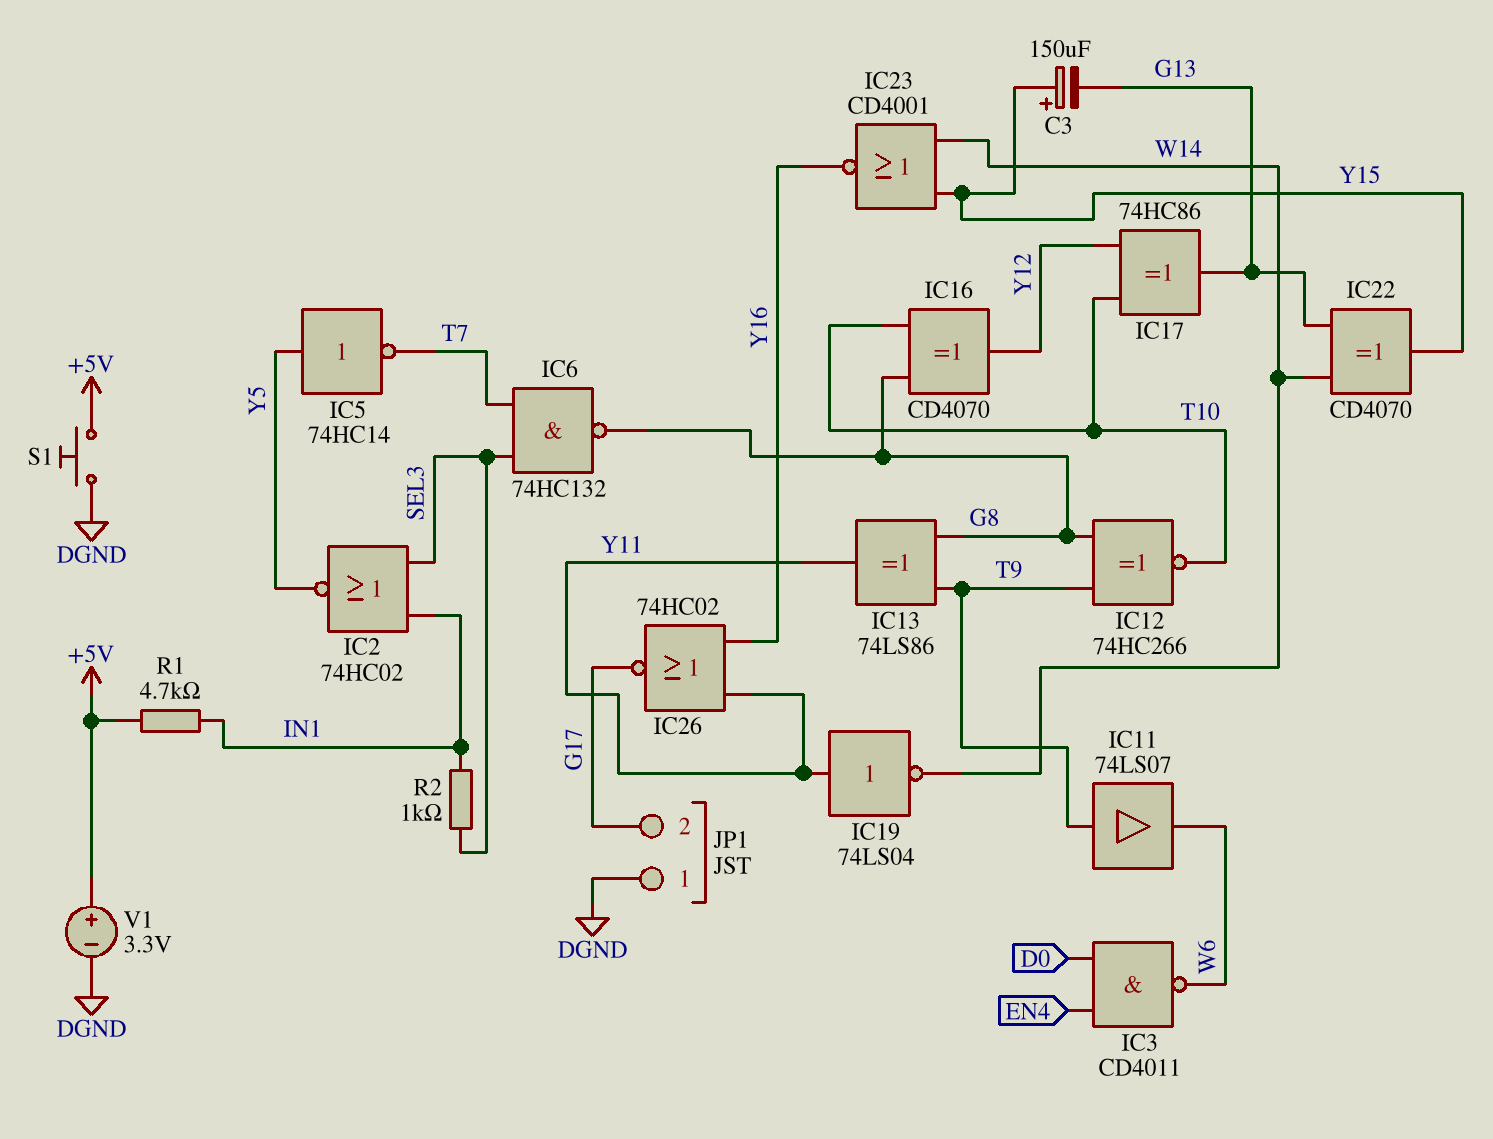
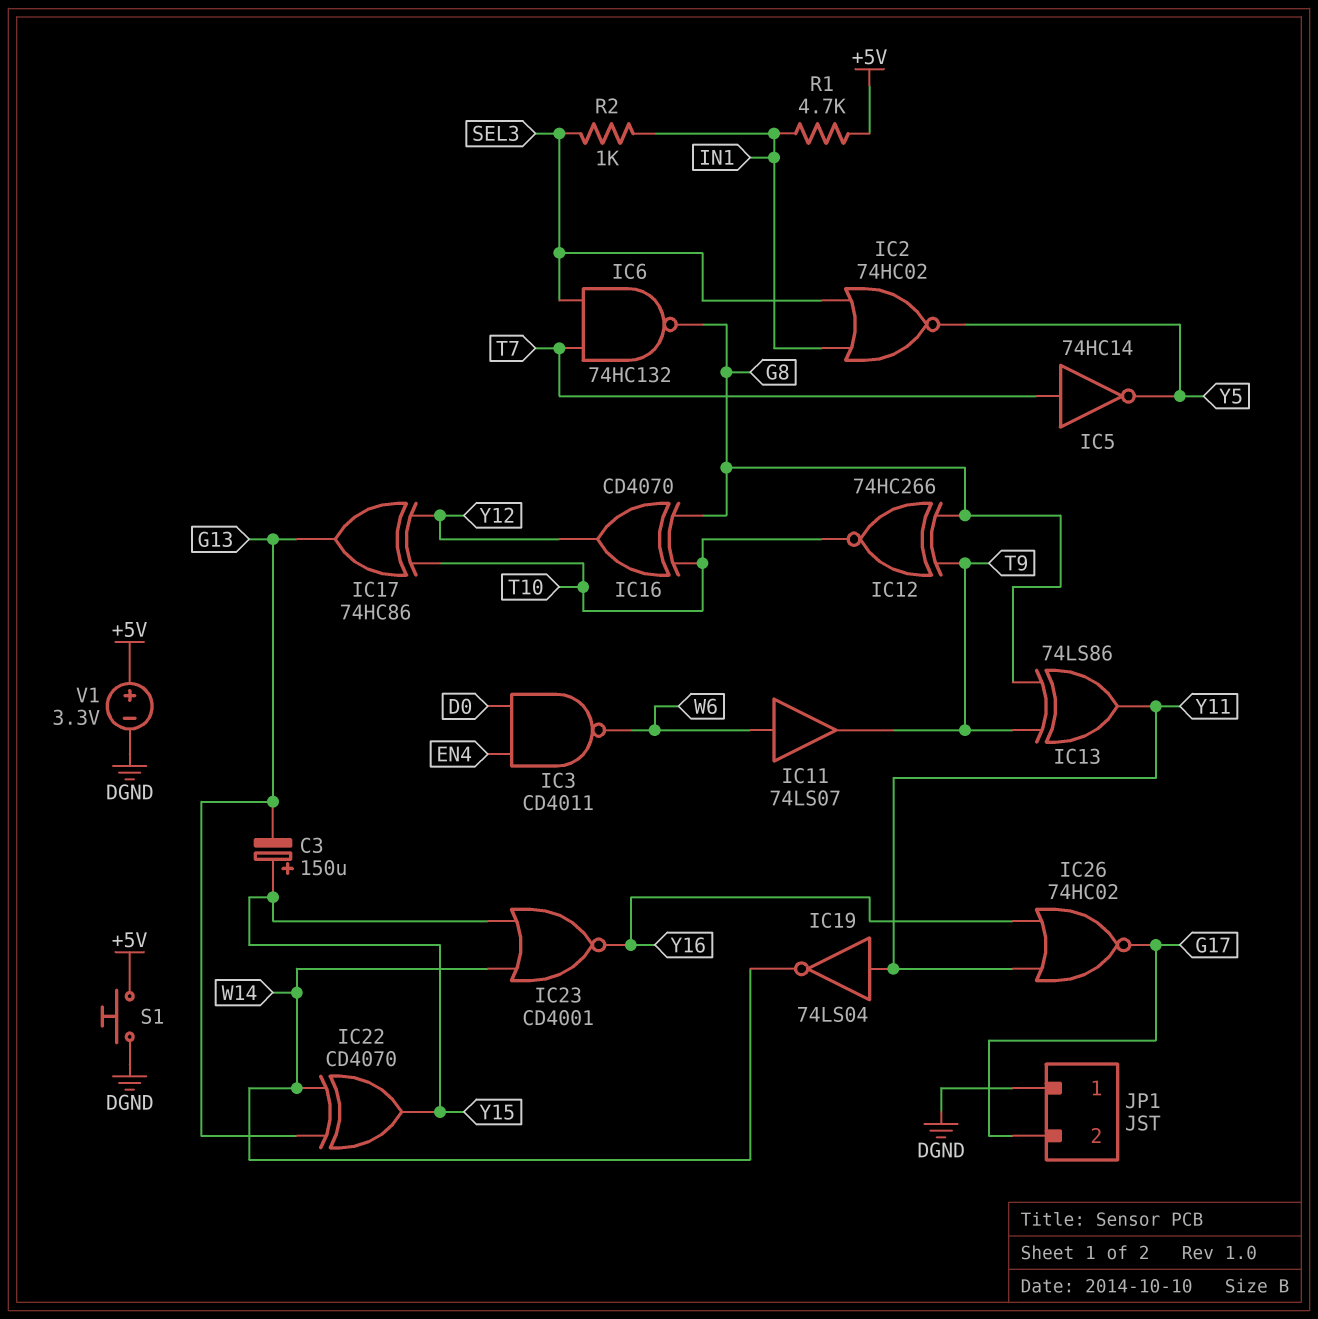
IC5: NOT 74HC14 (in Y5, out T7) -> NOT 74HC14 (in T7, out Y5)
IC11: buffer 74LS07 (in T9, out W6) -> buffer 74LS07 (in W6, out T9)

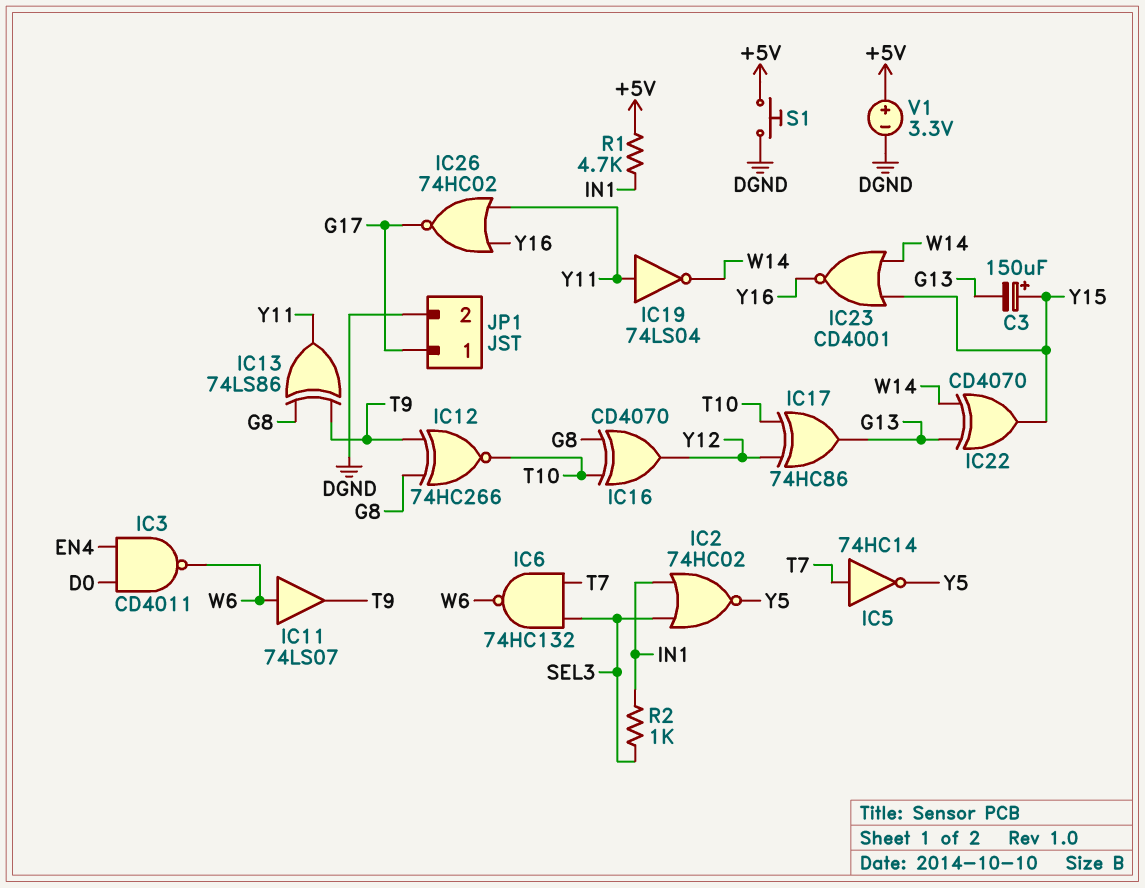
IC6: NAND 74HC132 (in SEL3, in T7, out G8) -> NAND 74HC132 (in SEL3, in T7, out W6)
JP1 pin 1: DGND -> G17
JP1 pin 2: G17 -> DGND

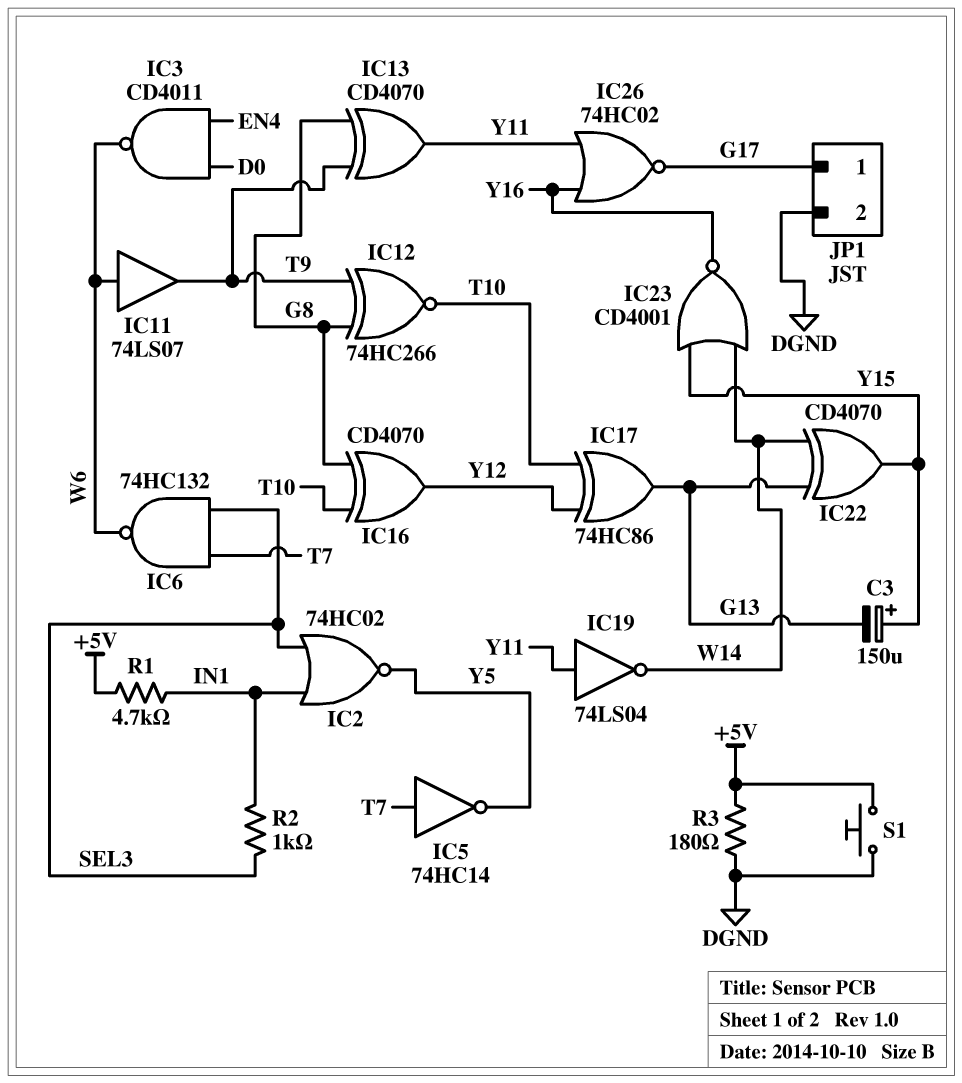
IC13: XOR 74LS86 (in G8, in T9, out Y11) -> XOR CD4070 (in G8, in T9, out Y11)
R3: none -> 180 (+5V, DGND)
V1: 3.3V (plus +5V, minus DGND) -> none

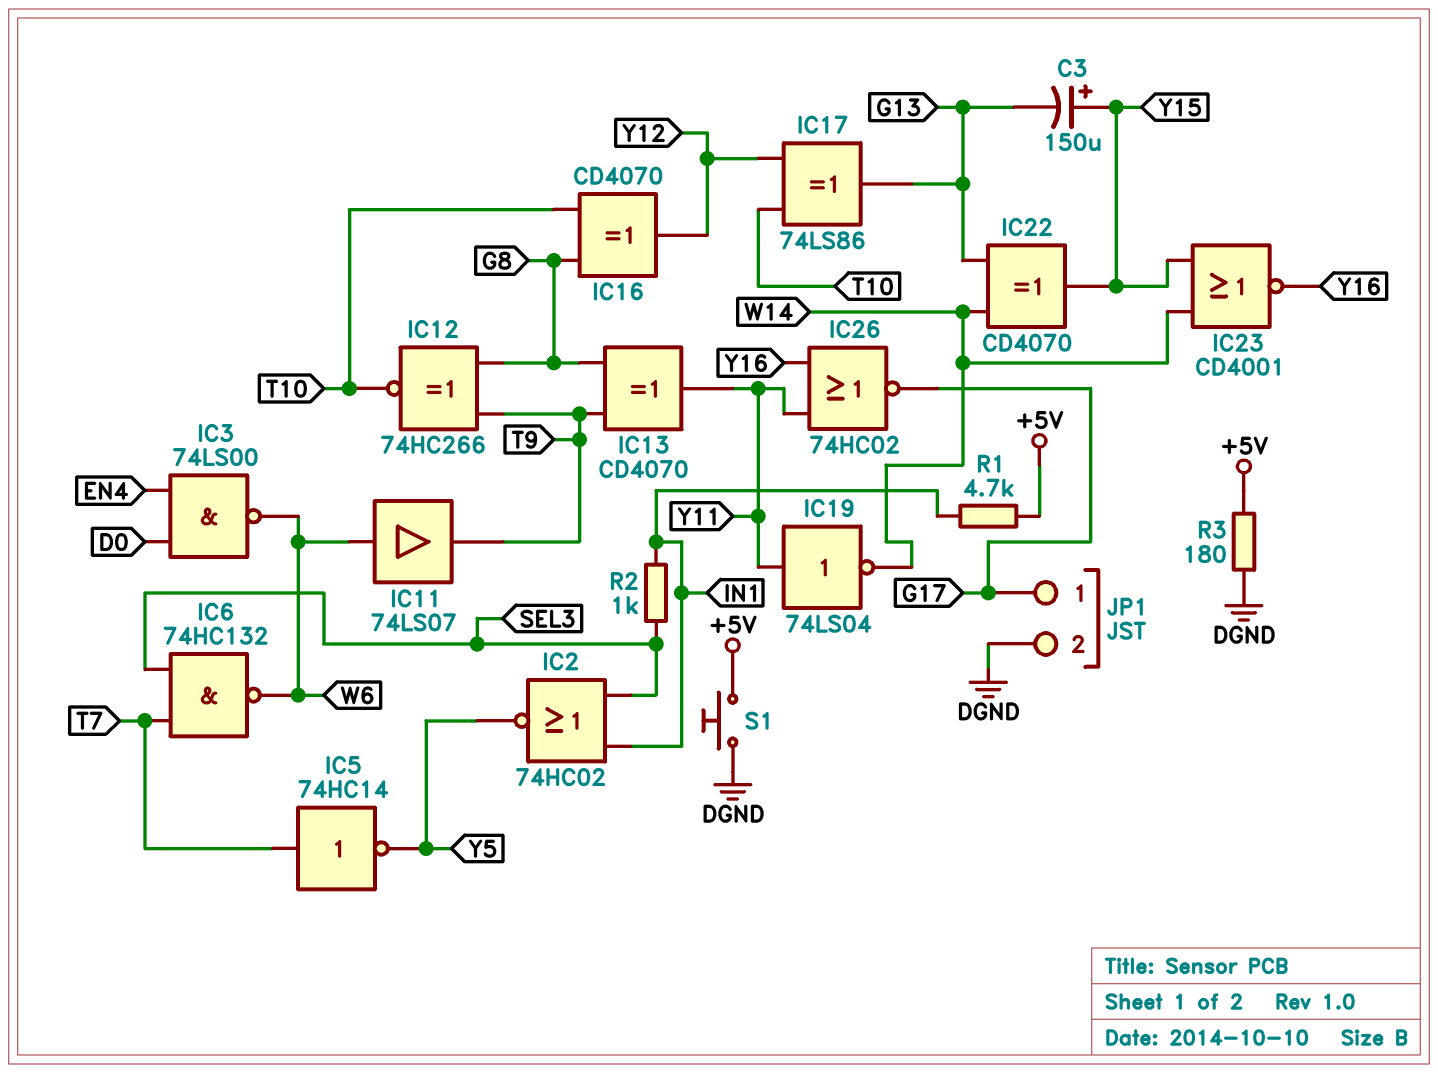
IC3: NAND CD4011 (in D0, in EN4, out W6) -> NAND 74LS00 (in D0, in EN4, out W6)
IC17: XOR 74HC86 (in T10, in Y12, out G13) -> XOR 74LS86 (in T10, in Y12, out G13)

